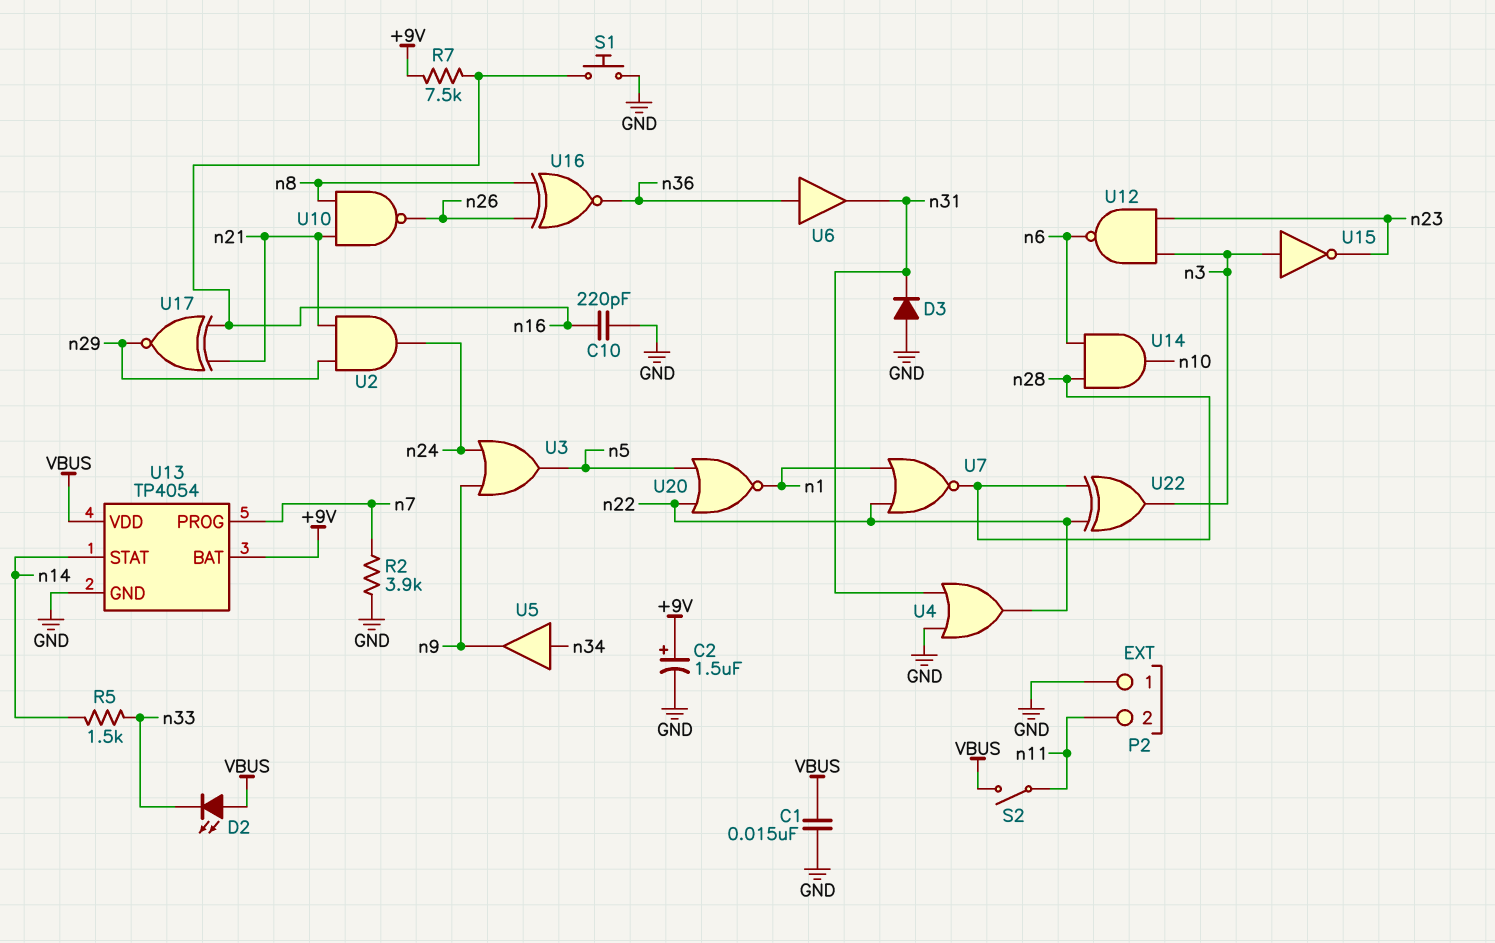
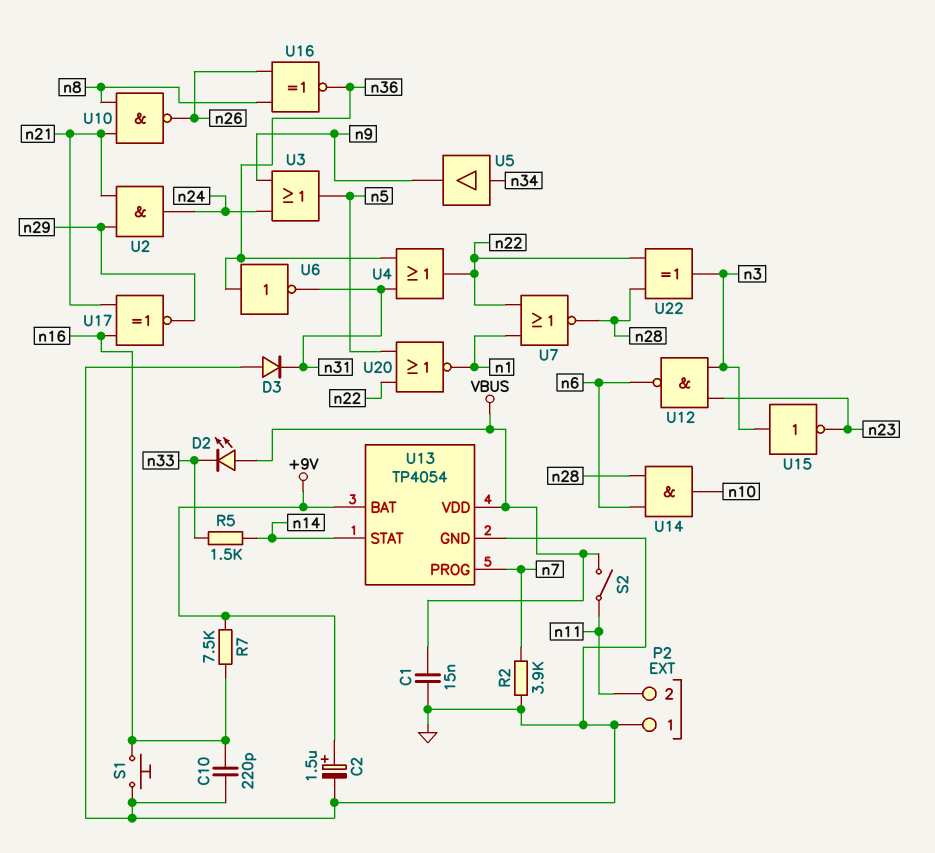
U4: OR (in GND, in n31, out n22) -> OR (in n31, in n36, out n22)
U6: buffer (in n36, out n31) -> NOT (in n36, out n31)

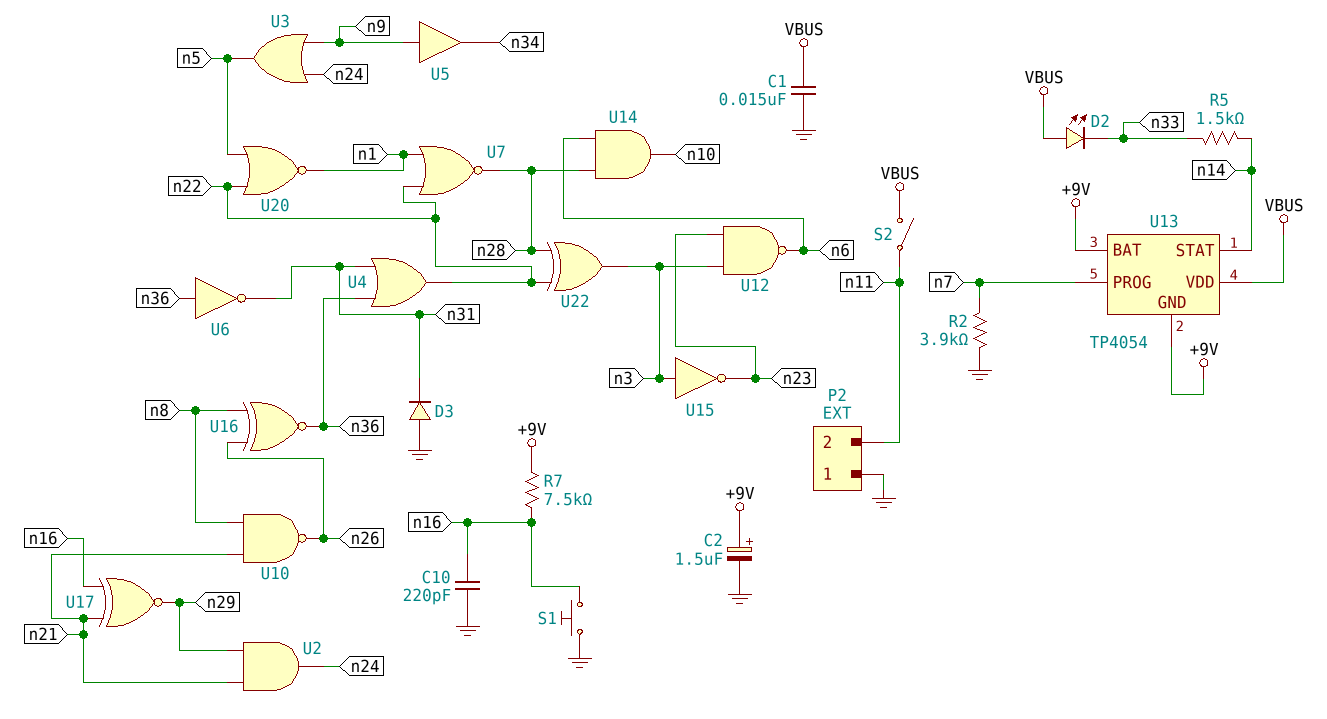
U5: buffer (in n34, out n9) -> buffer (in n9, out n34)
U13 pin GND: GND -> +9V

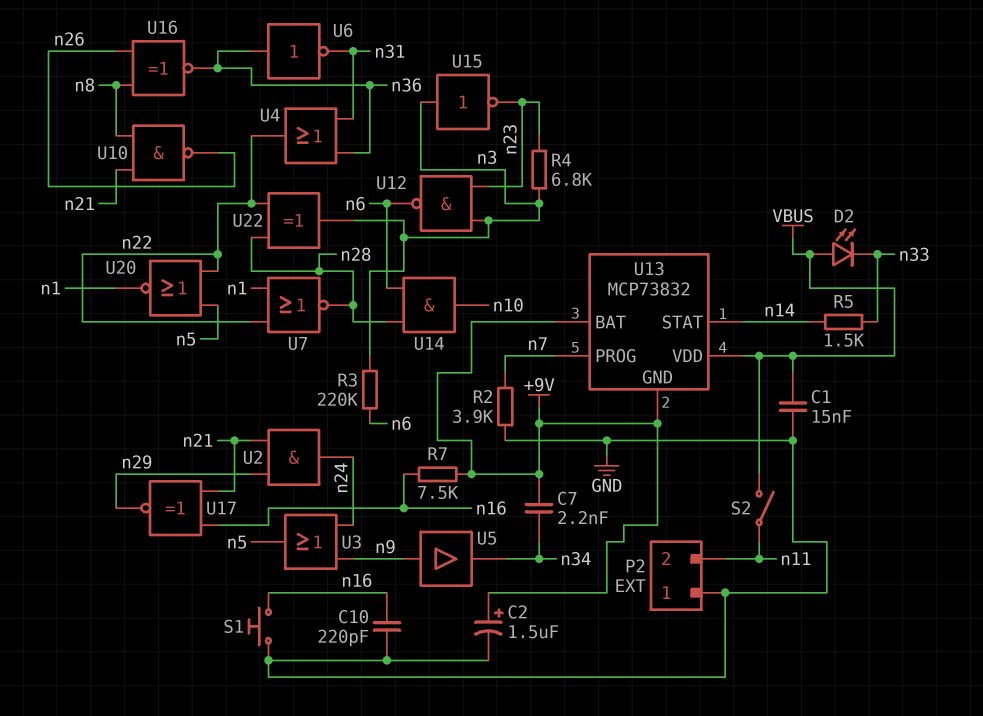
C7: none -> 2.2nF (+9V, n34)
D3: diode (A GND, K n31) -> none
R3: none -> 220k (n3, n6)
R4: none -> 6.8k (n3, n23)
U13: TP4054 -> MCP73832

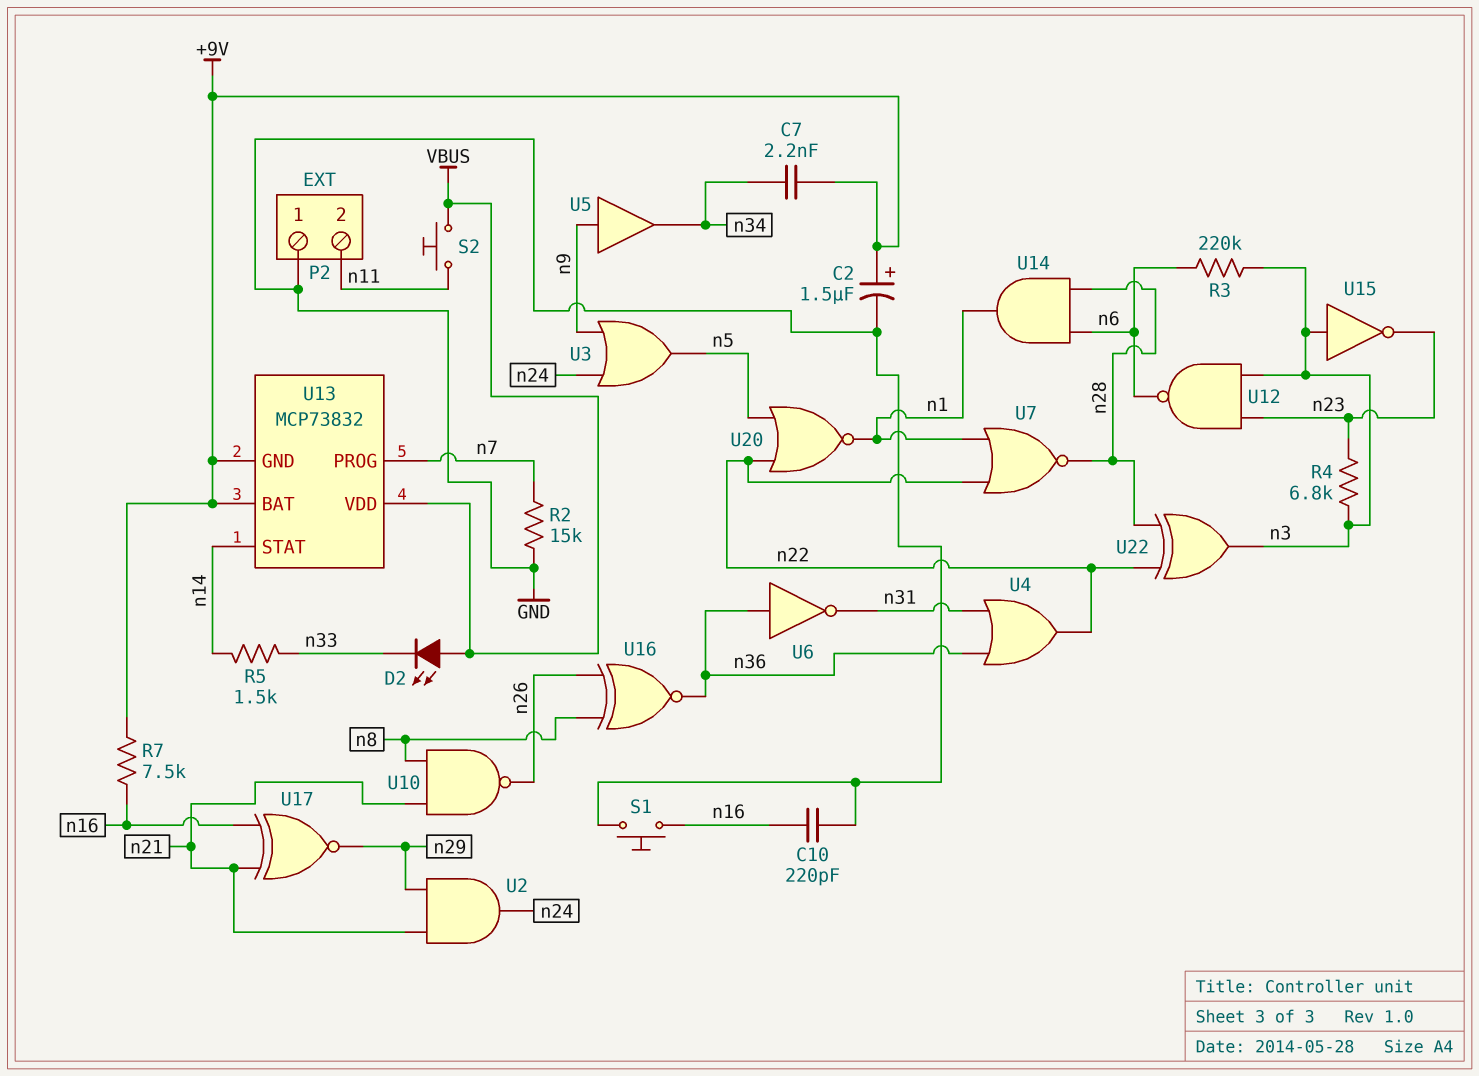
C1: 15nF (GND, VBUS) -> none
R2: 3.9k (GND, n7) -> 15k (GND, n7)
S2: switch (VBUS, n11) -> button (VBUS, n11)
U14: AND (in n6, in n28, out n10) -> AND (in n6, in n28, out n1)

